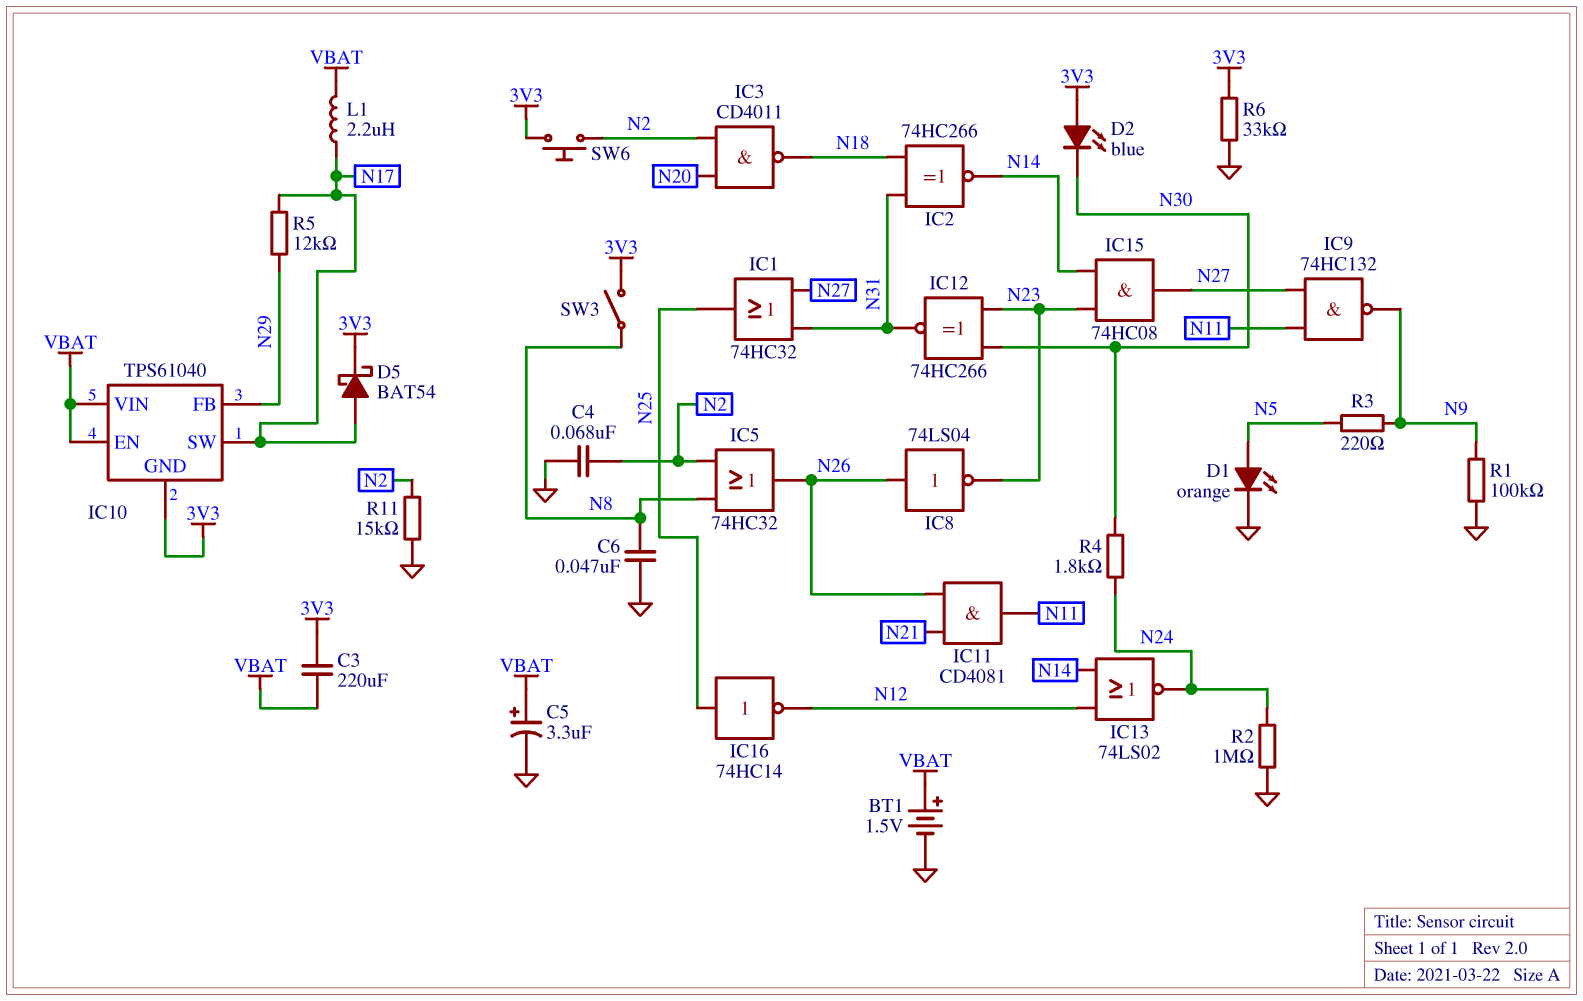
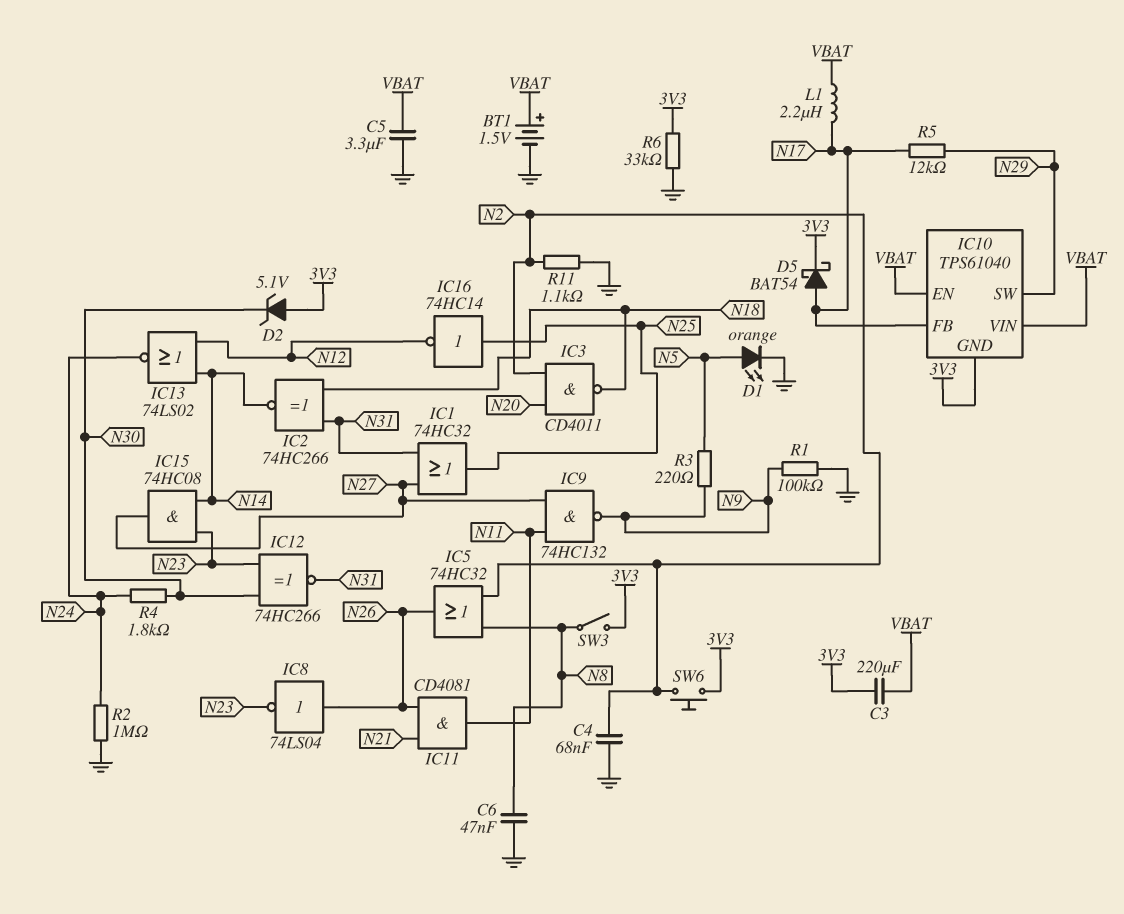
C5: 3.3uF (plus VBAT, minus GND) -> 3.3uF (GND, VBAT)
D2: LED blue (A 3V3, K N30) -> zener 5.1V (A 3V3, K N30)
IC10 pin FB: N29 -> N17
IC10 pin SW: N17 -> N29
R11: 15k (GND, N2) -> 1.1k (GND, N2)

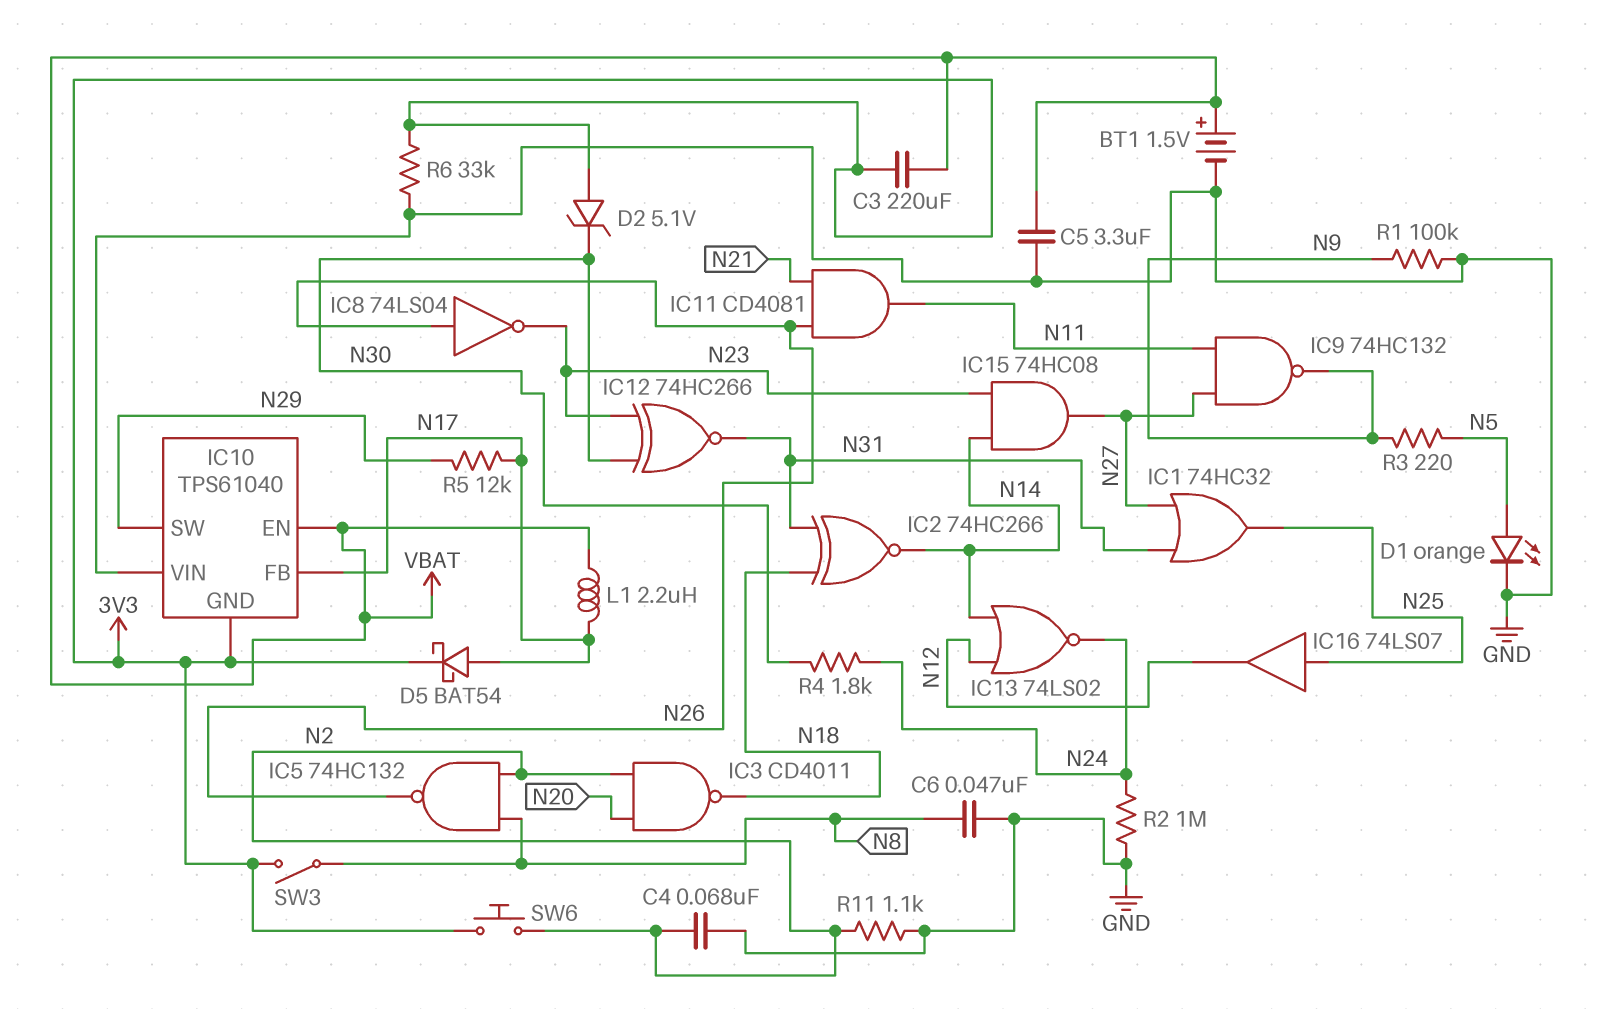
IC5: OR 74HC32 (in N2, in N8, out N26) -> NAND 74HC132 (in N2, in N8, out N26)
IC10 pin VIN: VBAT -> GND
IC16: NOT 74HC14 (in N25, out N12) -> buffer 74LS07 (in N25, out N12)

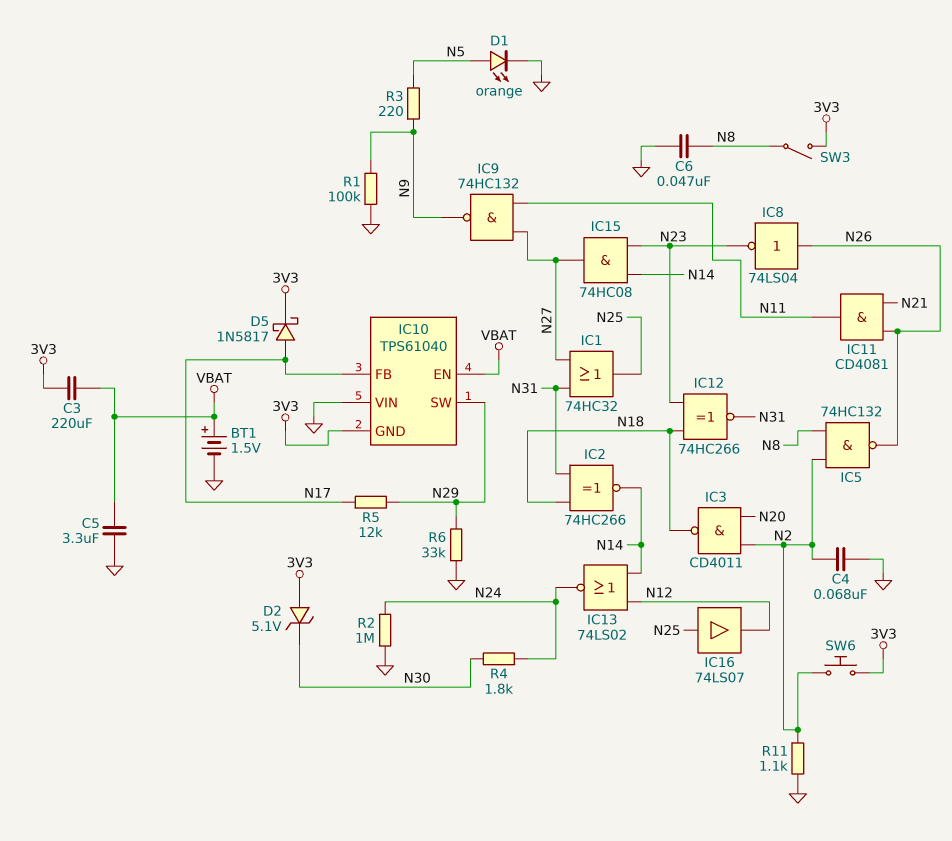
D5: schottky BAT54 (A N17, K 3V3) -> schottky 1N5817 (A N17, K 3V3)
IC12: XNOR 74HC266 (in N23, in N30, out N31) -> XNOR 74HC266 (in N18, in N23, out N31)
L1: 2.2uH (N17, VBAT) -> none
R6: 33k (3V3, GND) -> 33k (GND, N29)

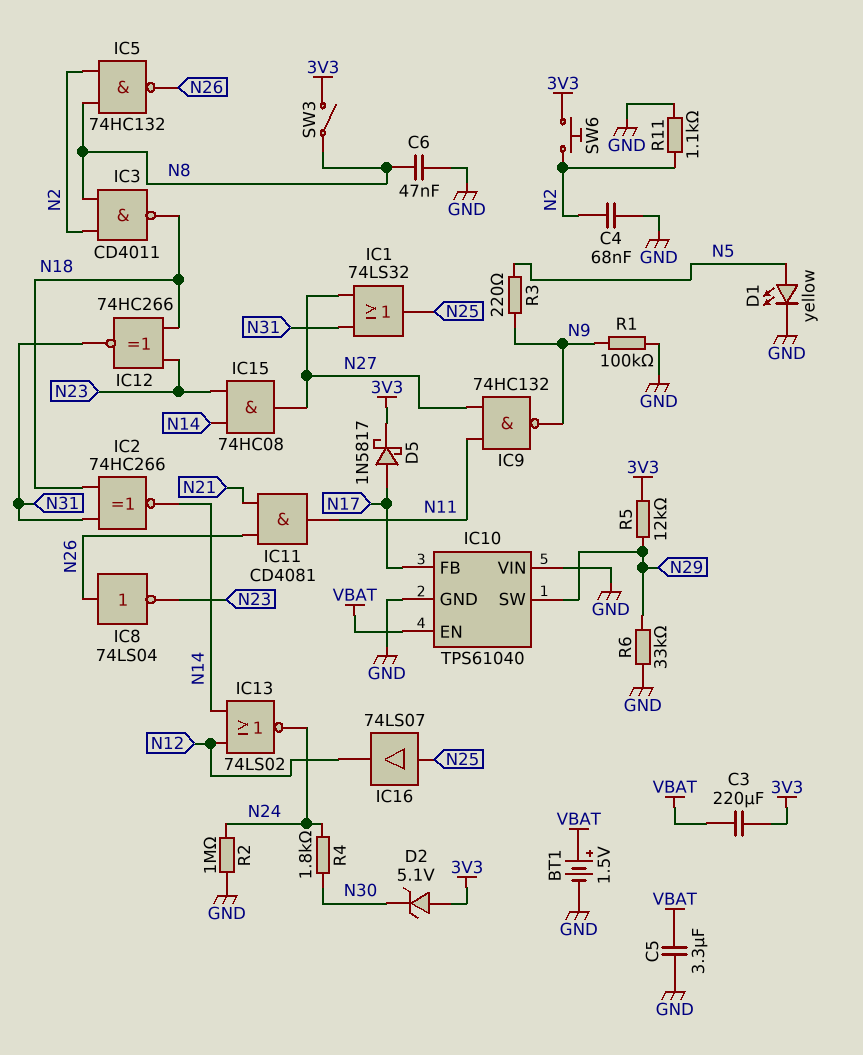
D1: LED orange (A N5, K GND) -> LED yellow (A N5, K GND)
IC1: OR 74HC32 (in N27, in N31, out N25) -> OR 74LS32 (in N27, in N31, out N25)
IC3: NAND CD4011 (in N2, in N20, out N18) -> NAND CD4011 (in N2, in N8, out N18)
IC10 pin GND: 3V3 -> GND
R5: 12k (N17, N29) -> 12k (3V3, N29)

